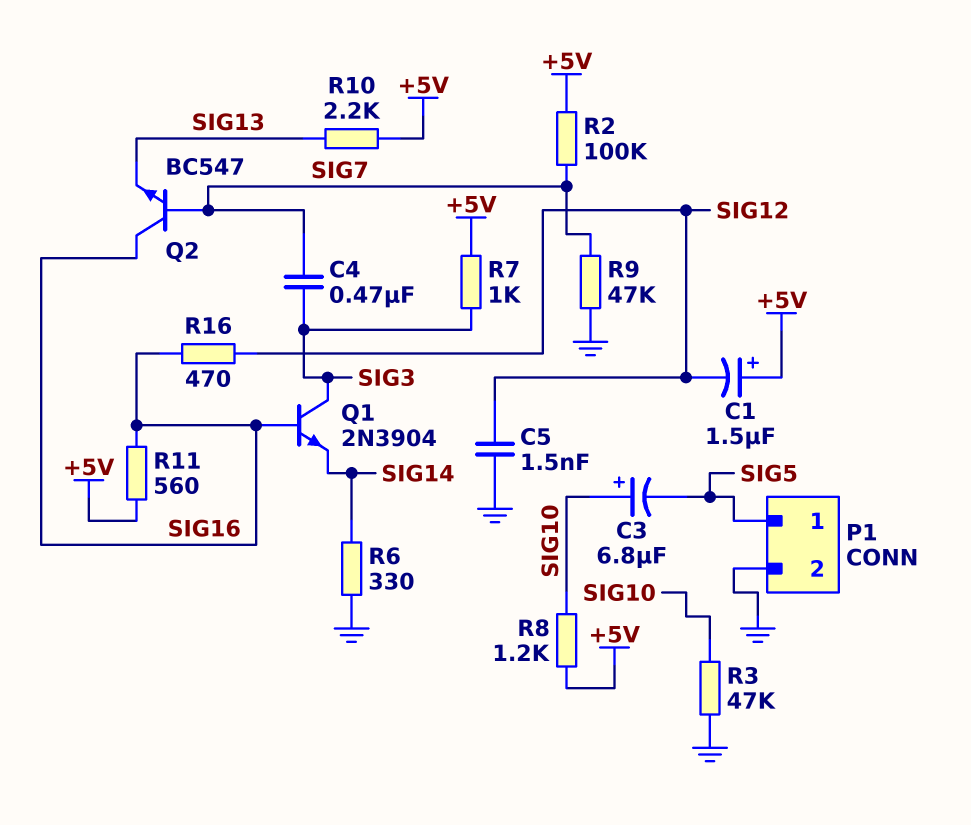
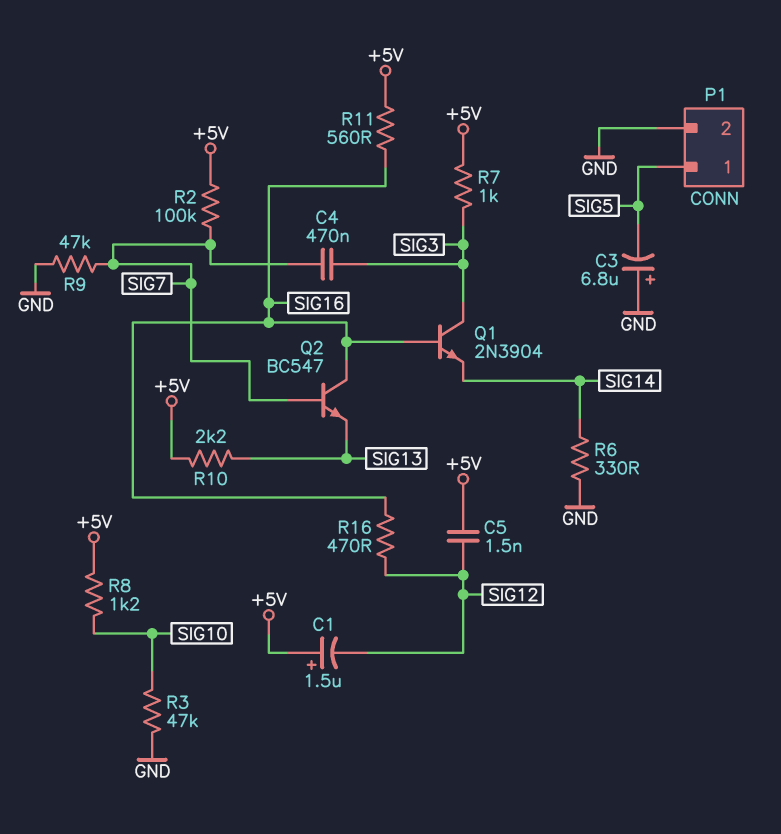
C3: 6.8uF (plus SIG10, minus SIG5) -> 6.8uF (plus GND, minus SIG5)
C5: 1.5nF (GND, SIG12) -> 1.5nF (+5V, SIG12)

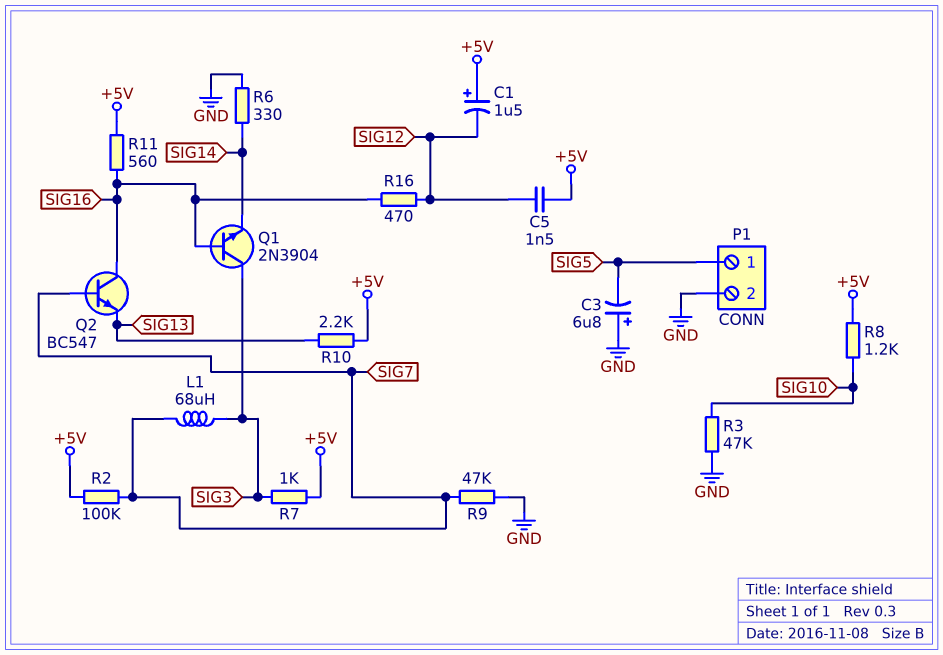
C4: 470nF (SIG3, SIG7) -> none
L1: none -> 68uH (SIG3, SIG7)

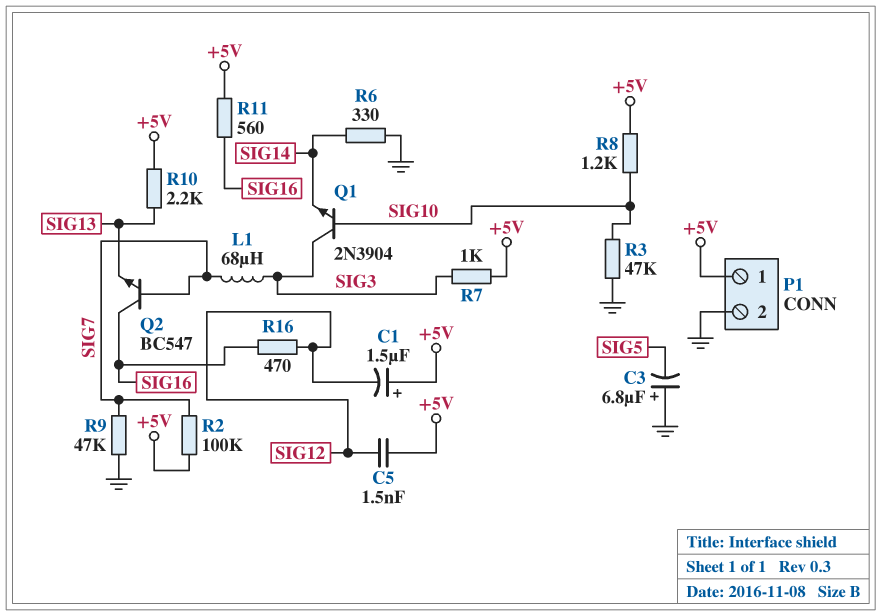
P1 pin 1: SIG5 -> +5V
Q1: NPN 2N3904 (B SIG16, C SIG3, E SIG14) -> NPN 2N3904 (B SIG10, C SIG3, E SIG14)

